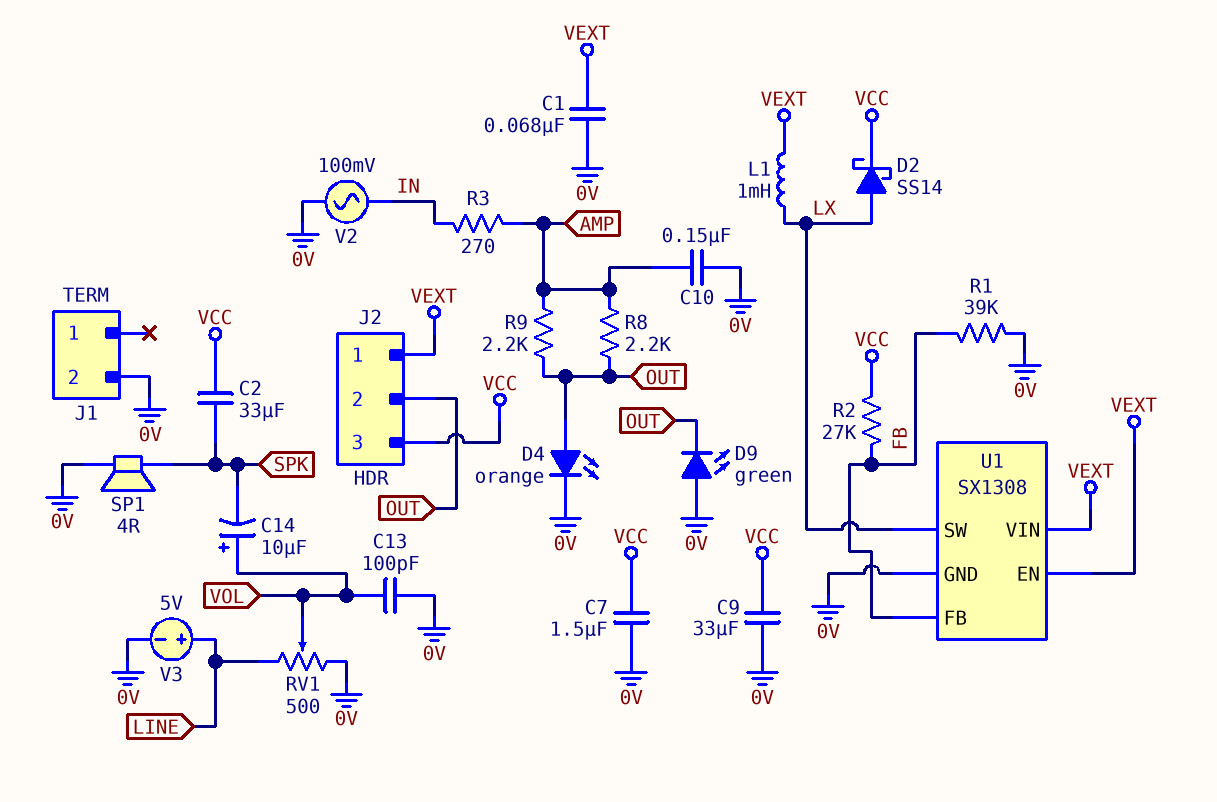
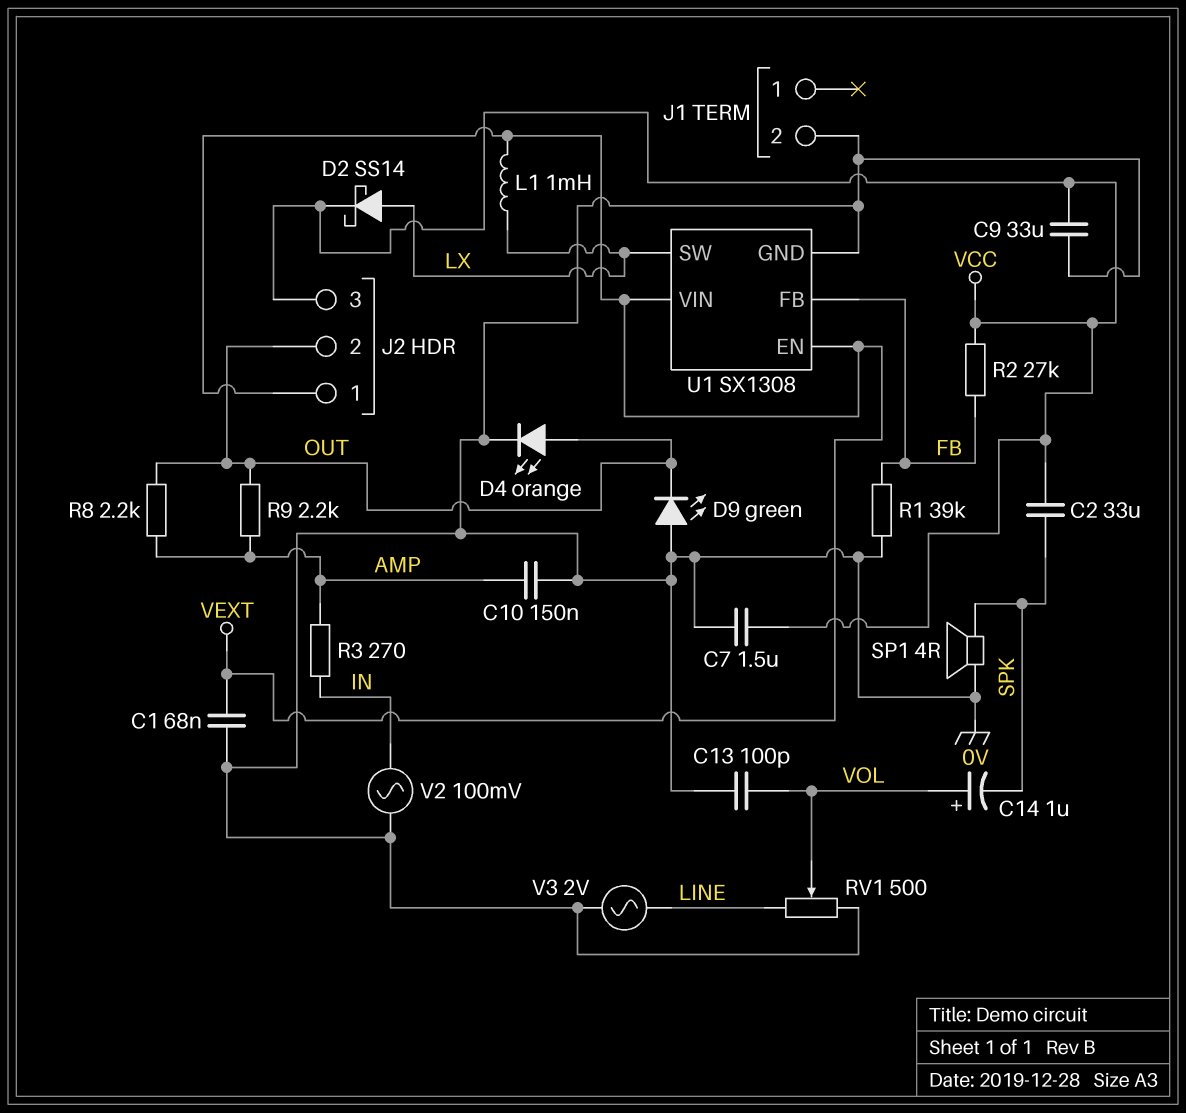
C14: 10uF (plus VOL, minus SPK) -> 1uF (plus VOL, minus SPK)
V3: 5V (plus LINE, minus 0V) -> AC 2V (0V, LINE)

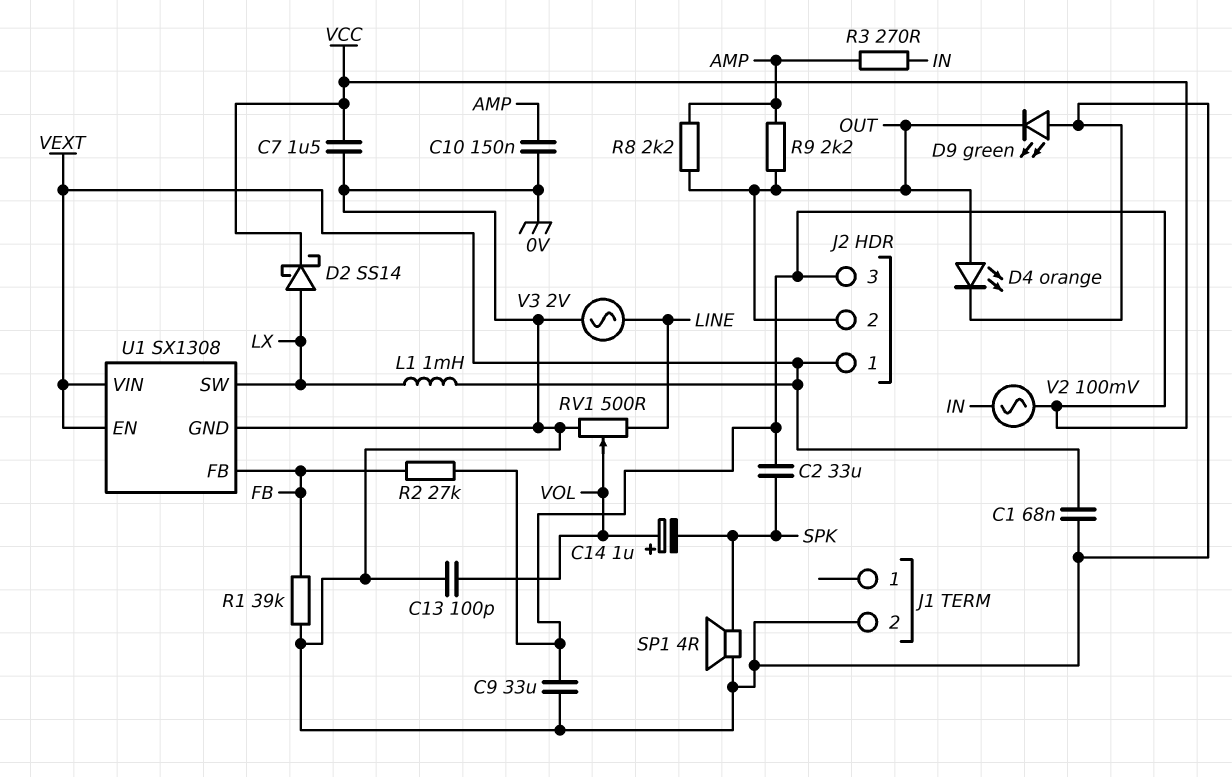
V2: AC 100mV (0V, IN) -> AC 100mV (IN, VCC)

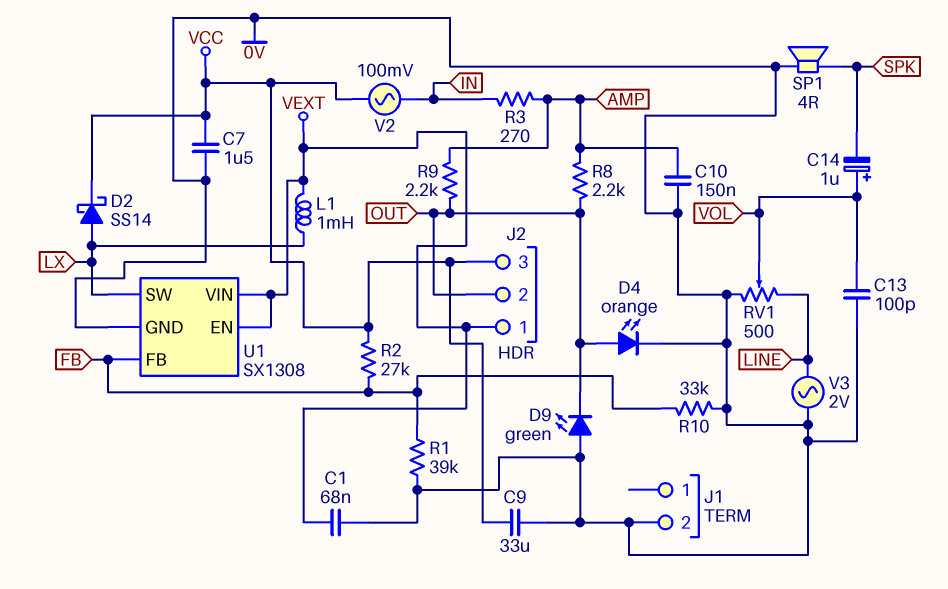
C2: 33uF (SPK, VCC) -> none
R10: none -> 33k (0V, FB)

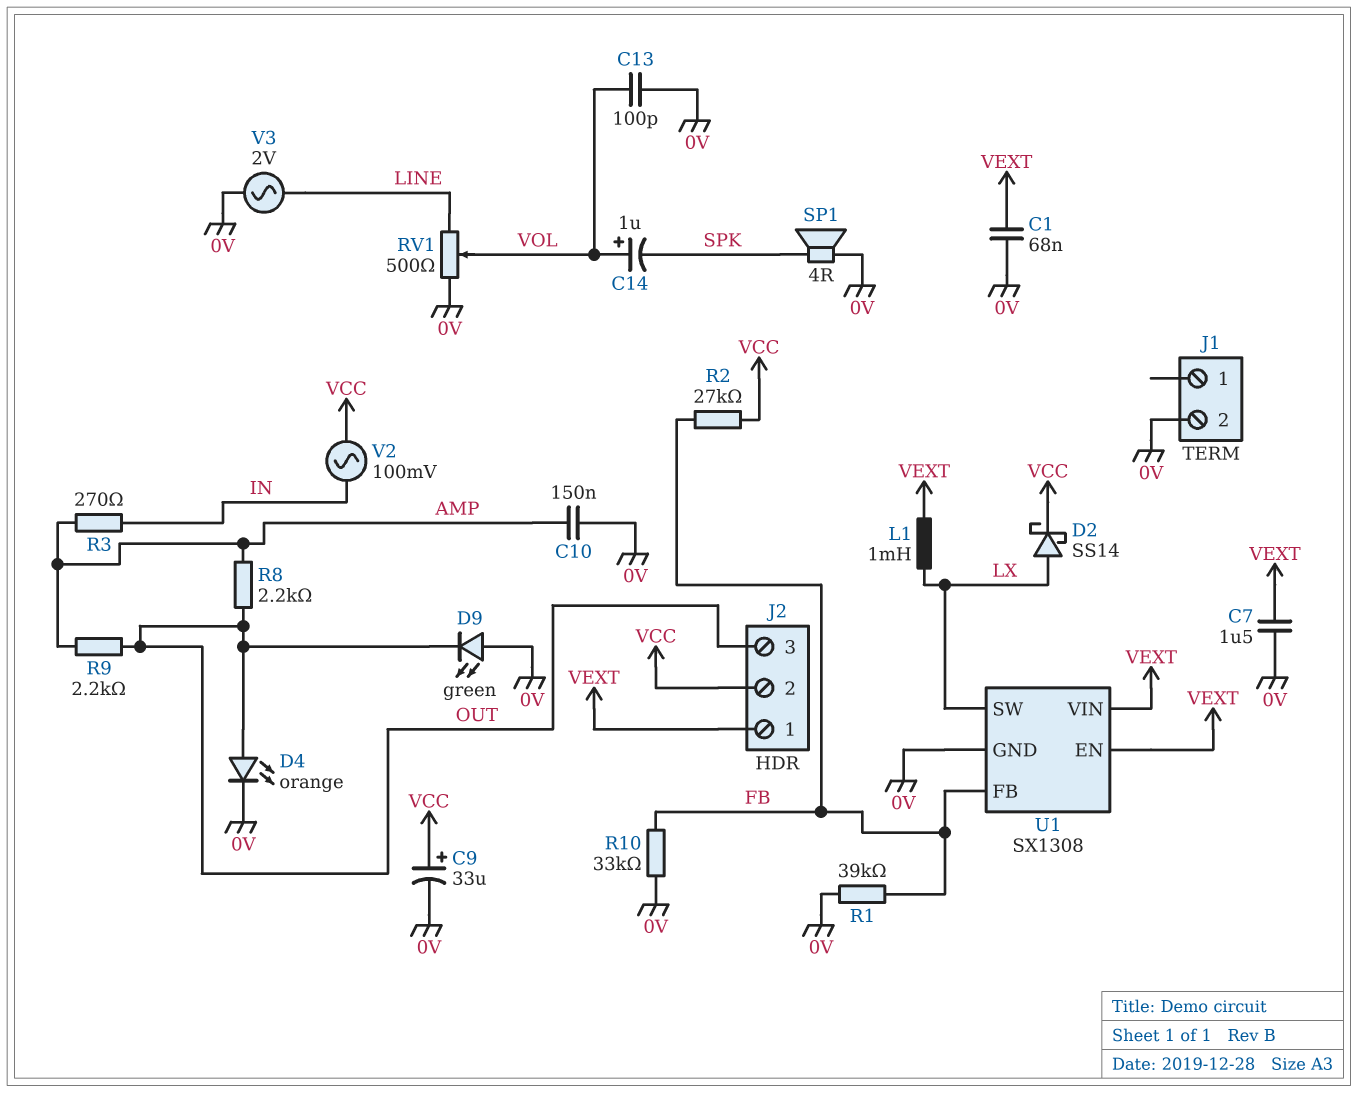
C7: 1.5uF (0V, VCC) -> 1.5uF (0V, VEXT)
C9: 33uF (0V, VCC) -> 33uF (plus VCC, minus 0V)
J2 pin 2: OUT -> VCC
J2 pin 3: VCC -> OUT

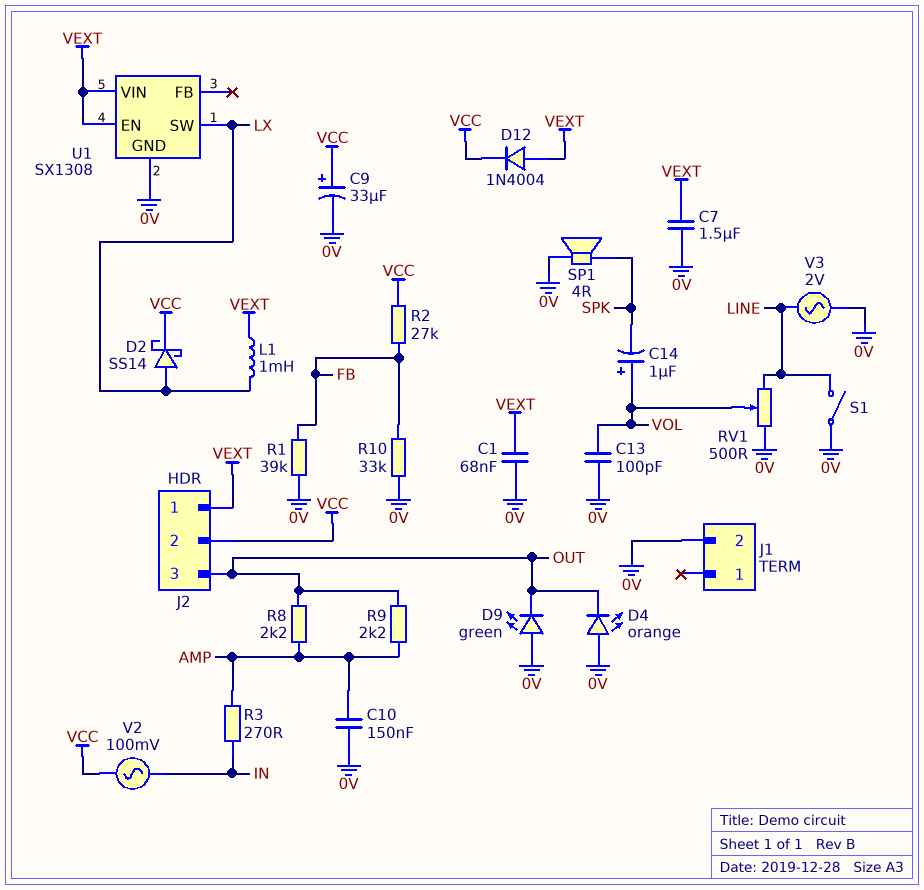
D4: LED orange (A OUT, K 0V) -> LED orange (A 0V, K OUT)
D12: none -> diode 1N4004 (A VEXT, K VCC)
S1: none -> switch (0V, LINE)
U1 pin FB: FB -> none

